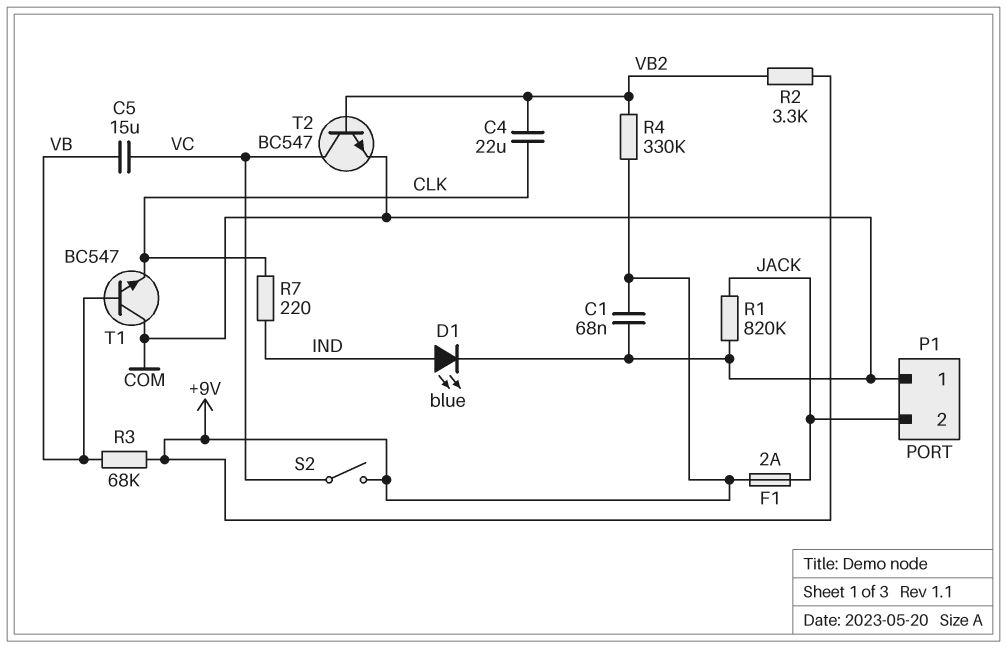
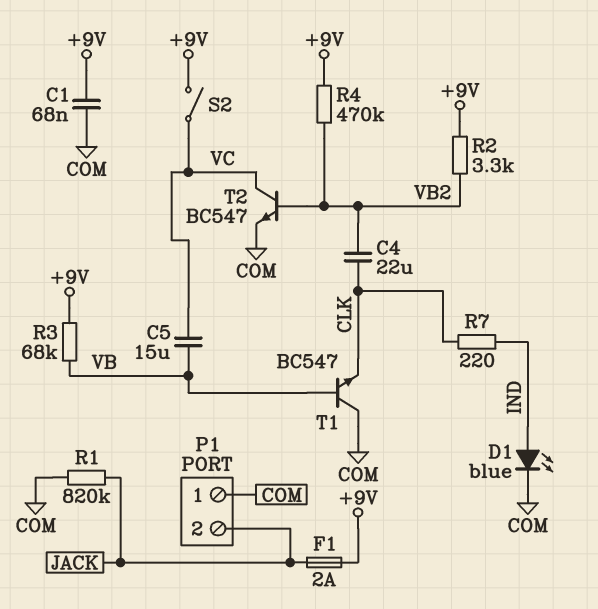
R4: 330k (+9V, VB2) -> 470k (+9V, VB2)

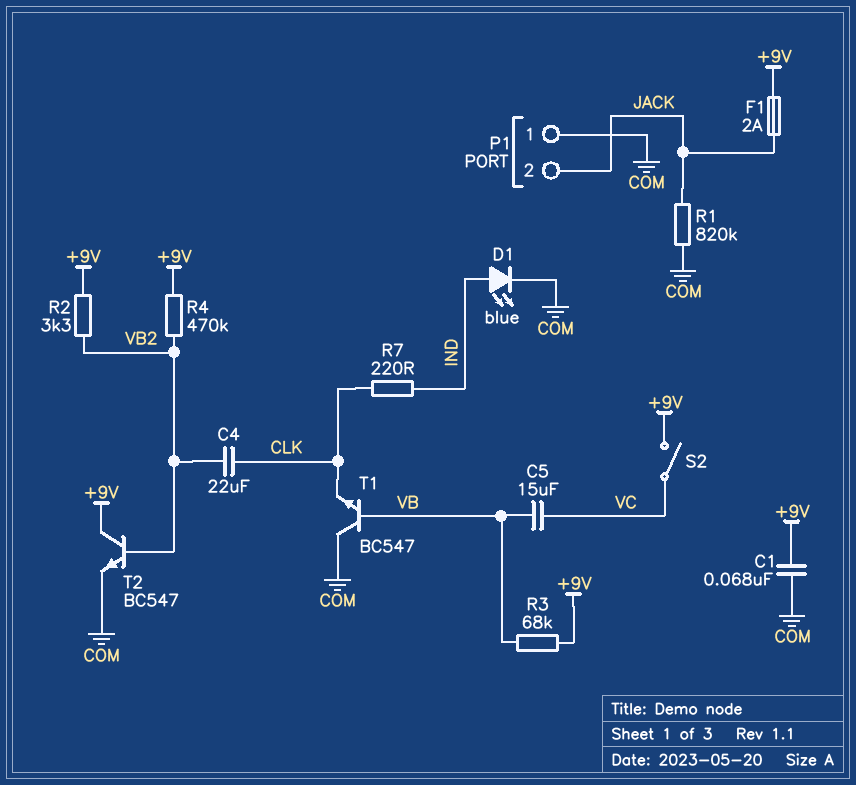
T2: NPN BC547 (B VB2, C VC, E COM) -> NPN BC547 (B VB2, C +9V, E COM)

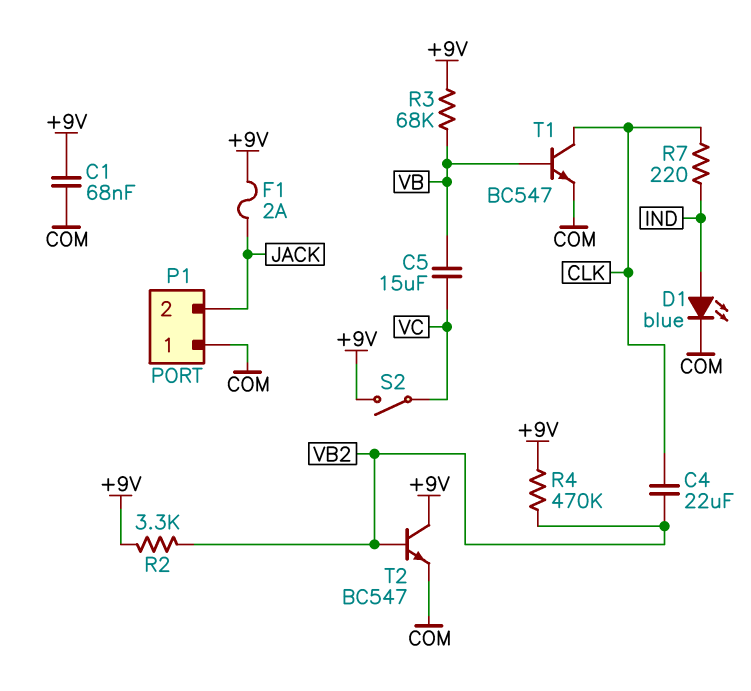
R1: 820k (COM, JACK) -> none
T1: NPN BC547 (B VB, C COM, E CLK) -> NPN BC547 (B VB, C CLK, E COM)

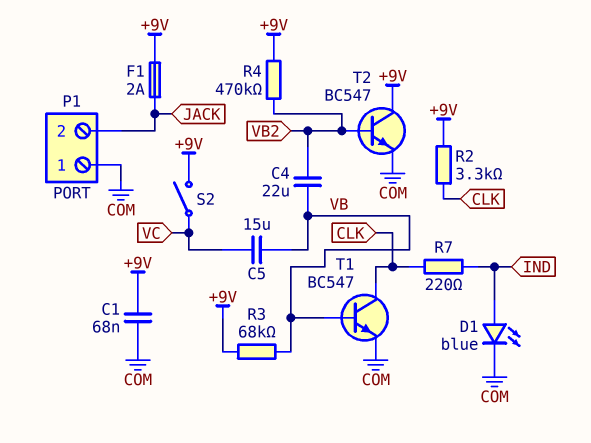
C4: 22uF (CLK, VB2) -> 22uF (VB, VB2)
R2: 3.3k (+9V, VB2) -> 3.3k (+9V, CLK)

